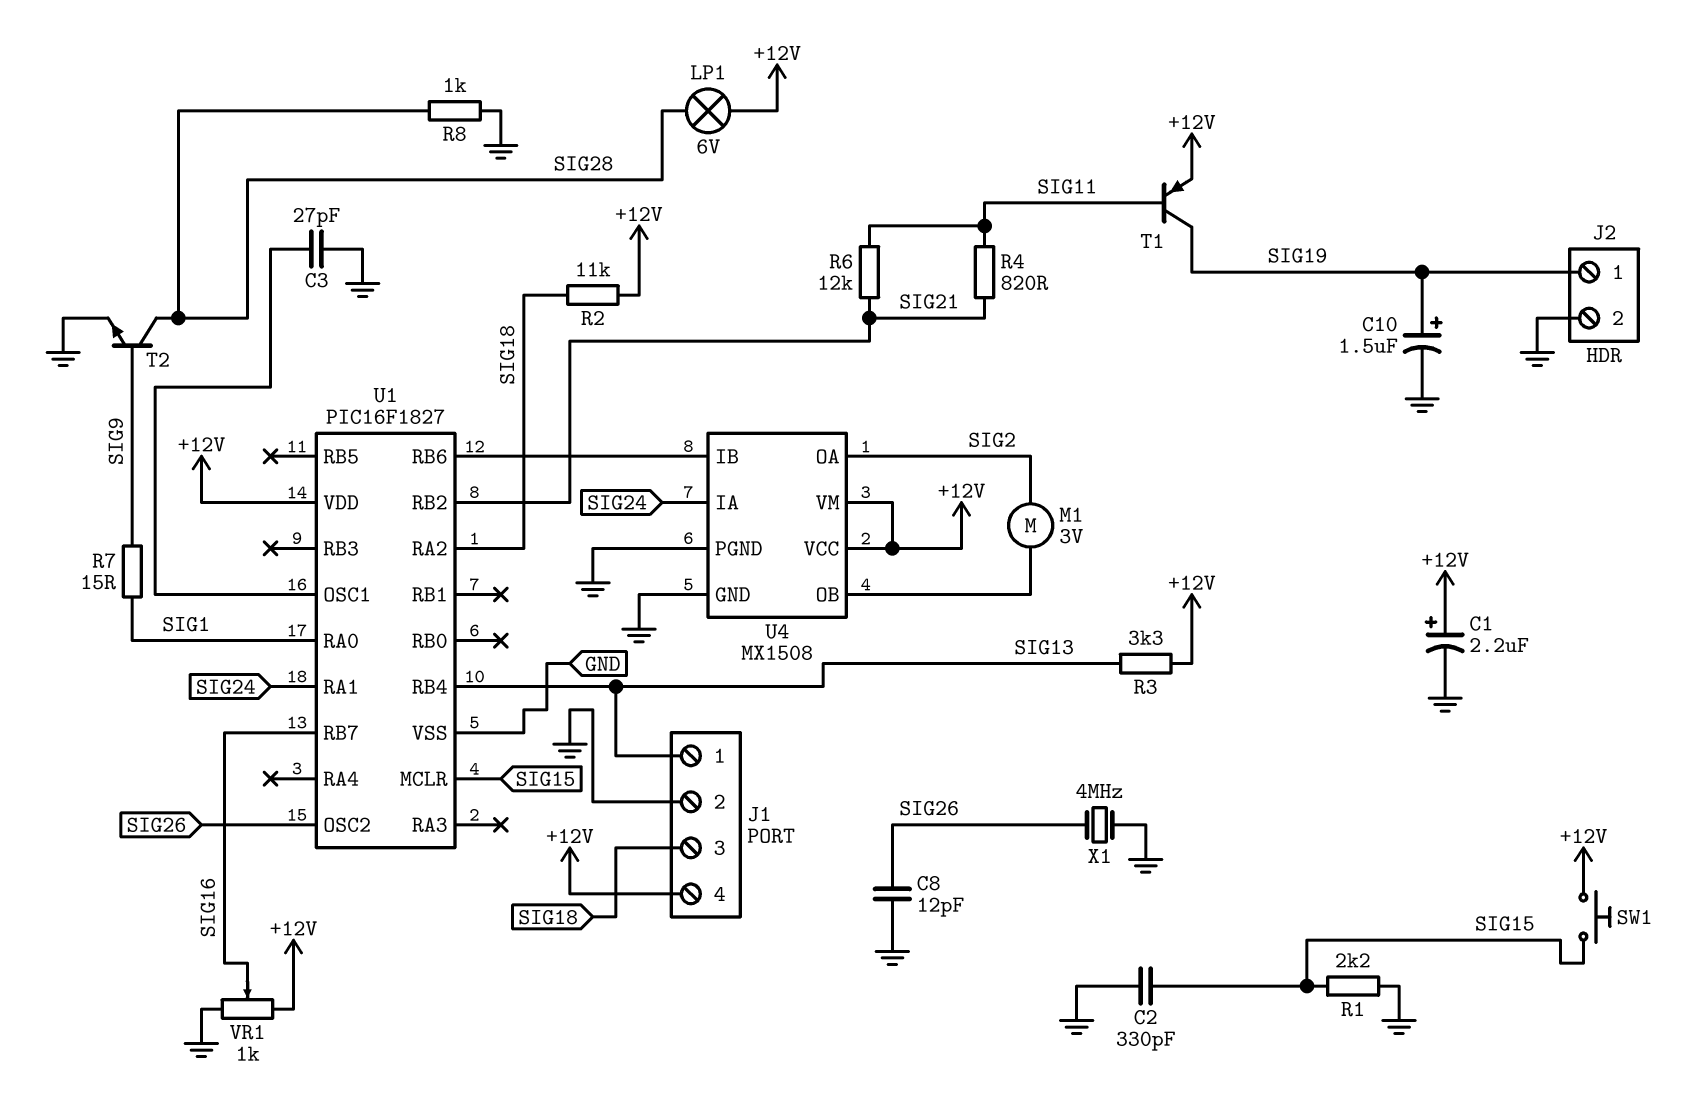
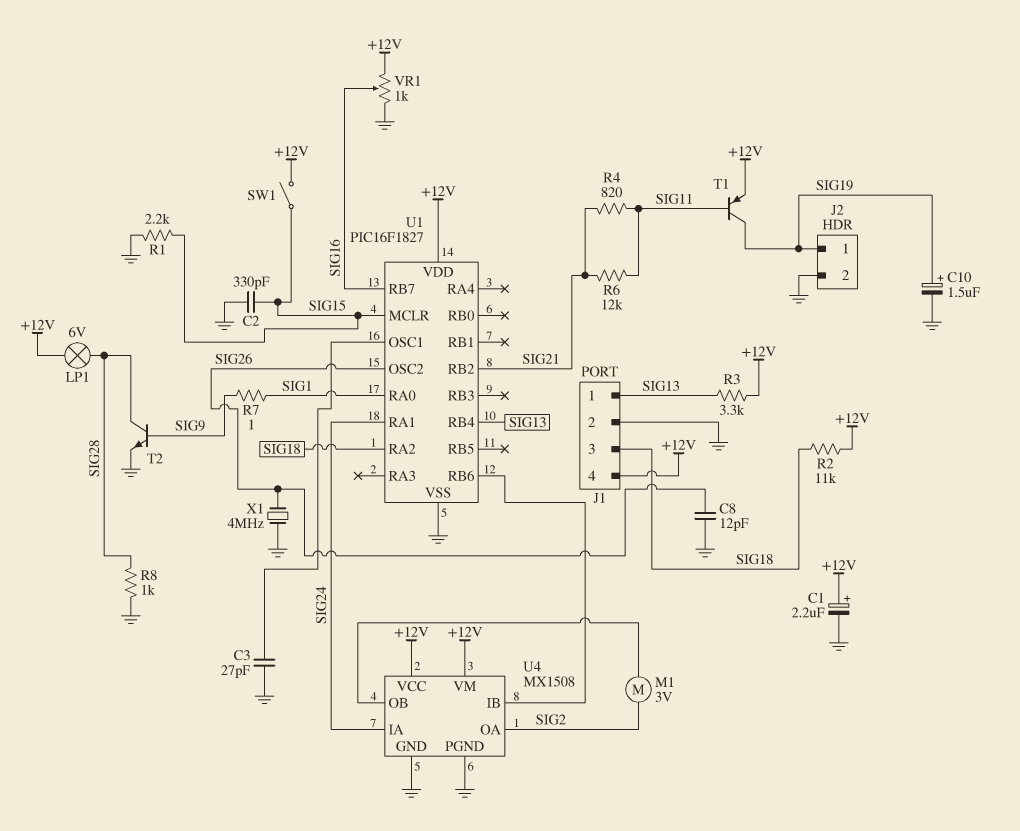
R7: 15 (SIG1, SIG9) -> 1 (SIG1, SIG9)
SW1: button (+12V, SIG15) -> switch (+12V, SIG15)

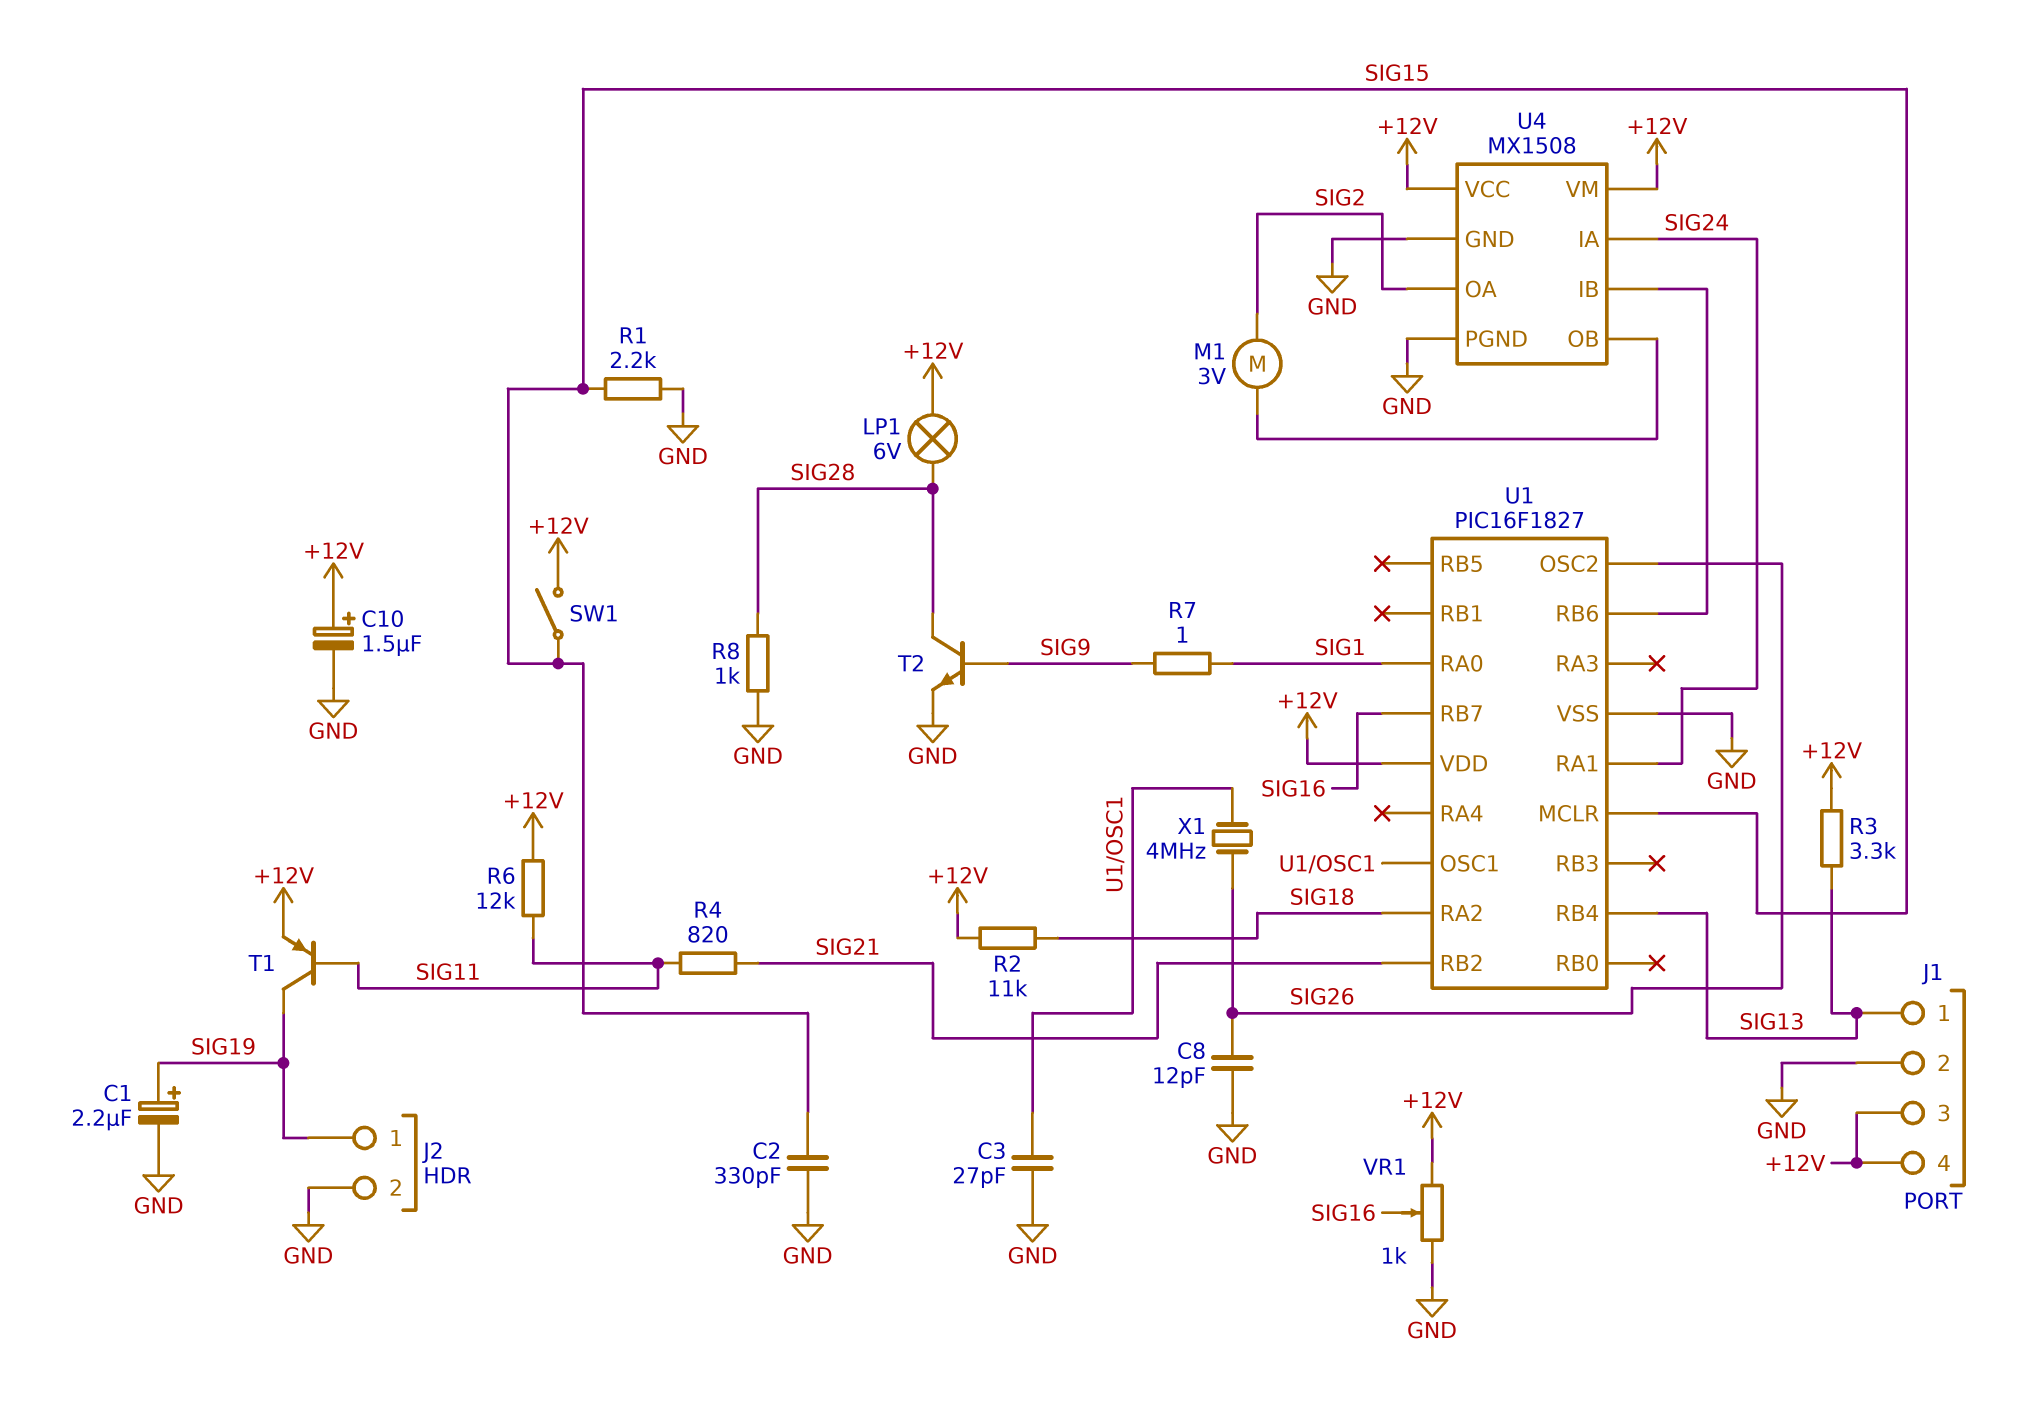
C1: 2.2uF (plus +12V, minus GND) -> 2.2uF (plus SIG19, minus GND)
C10: 1.5uF (plus SIG19, minus GND) -> 1.5uF (plus +12V, minus GND)
J1 pin 3: SIG18 -> +12V
R6: 12k (SIG11, SIG21) -> 12k (+12V, SIG11)
X1: 4MHz (GND, SIG26) -> 4MHz (SIG26, U1/OSC1)

